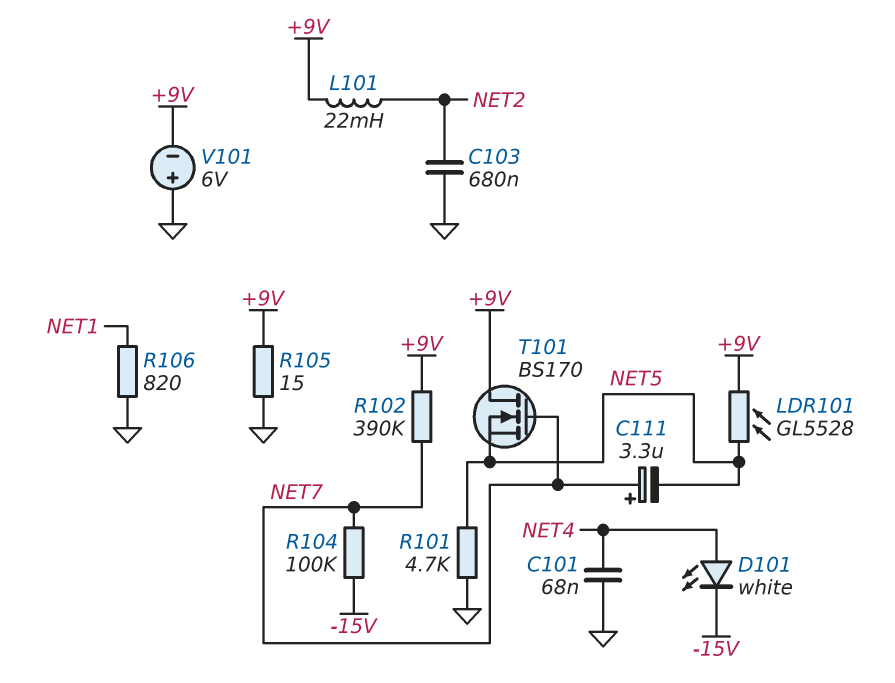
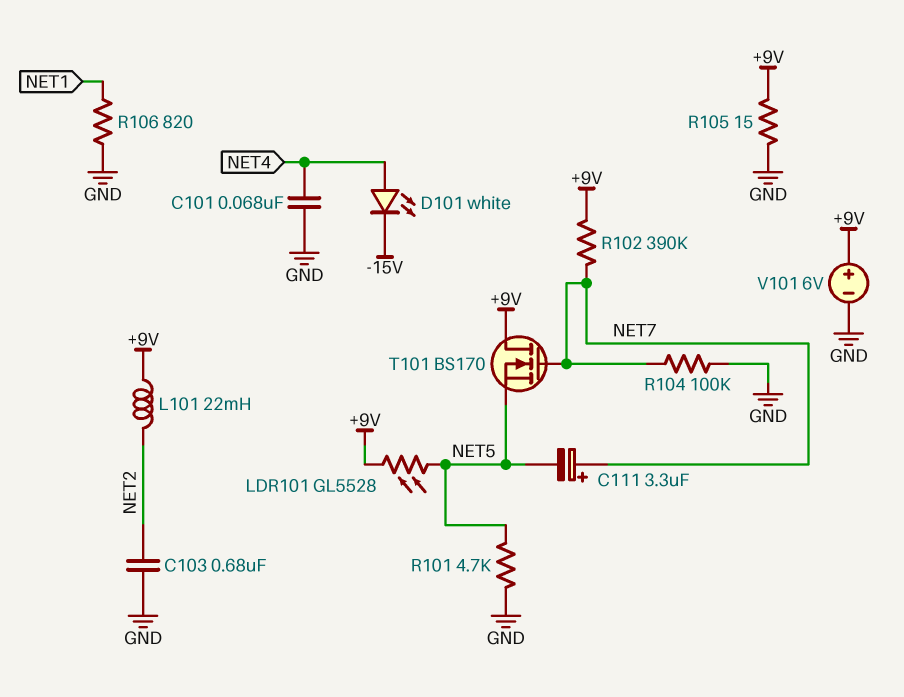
R104: 100k (-15V, NET7) -> 100k (GND, NET7)
V101: 6V (plus GND, minus +9V) -> 6V (plus +9V, minus GND)

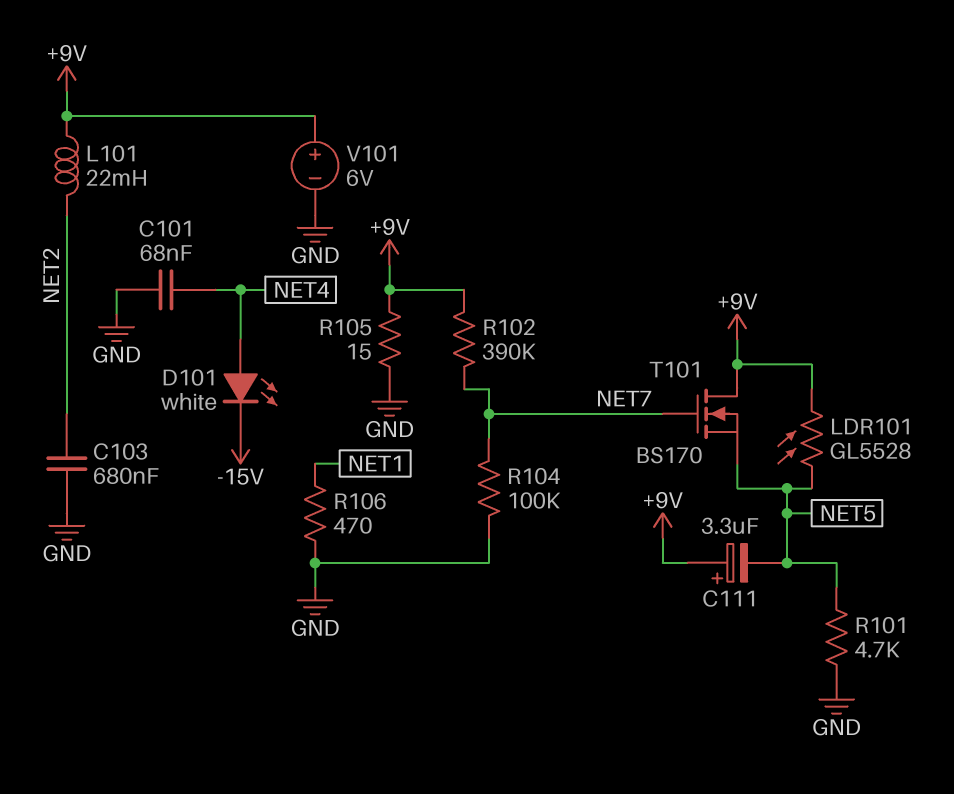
C111: 3.3uF (plus NET7, minus NET5) -> 3.3uF (plus +9V, minus NET5)
R106: 820 (GND, NET1) -> 470 (GND, NET1)

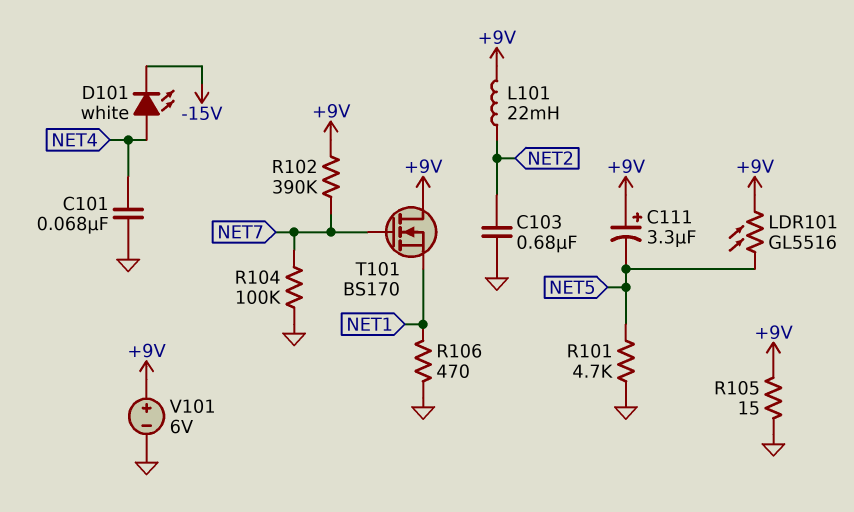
LDR101: GL5528 (+9V, NET5) -> GL5516 (+9V, NET5)
T101: NMOS BS170 (G NET7, D +9V, S NET5) -> NMOS BS170 (G NET7, D +9V, S NET1)

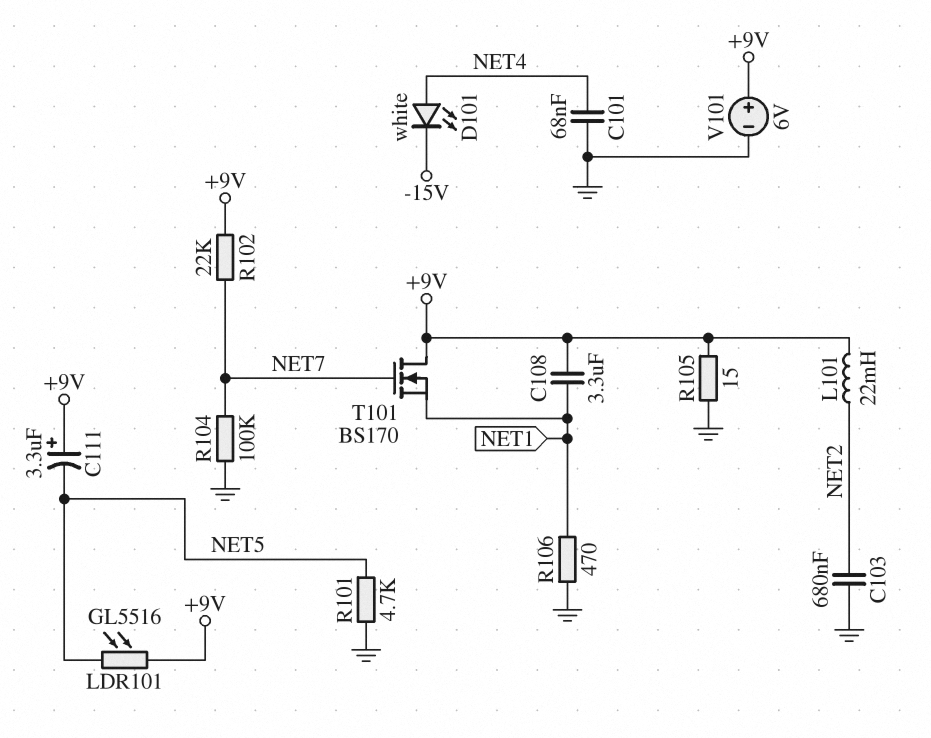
C108: none -> 3.3uF (+9V, NET1)
R102: 390k (+9V, NET7) -> 22k (+9V, NET7)

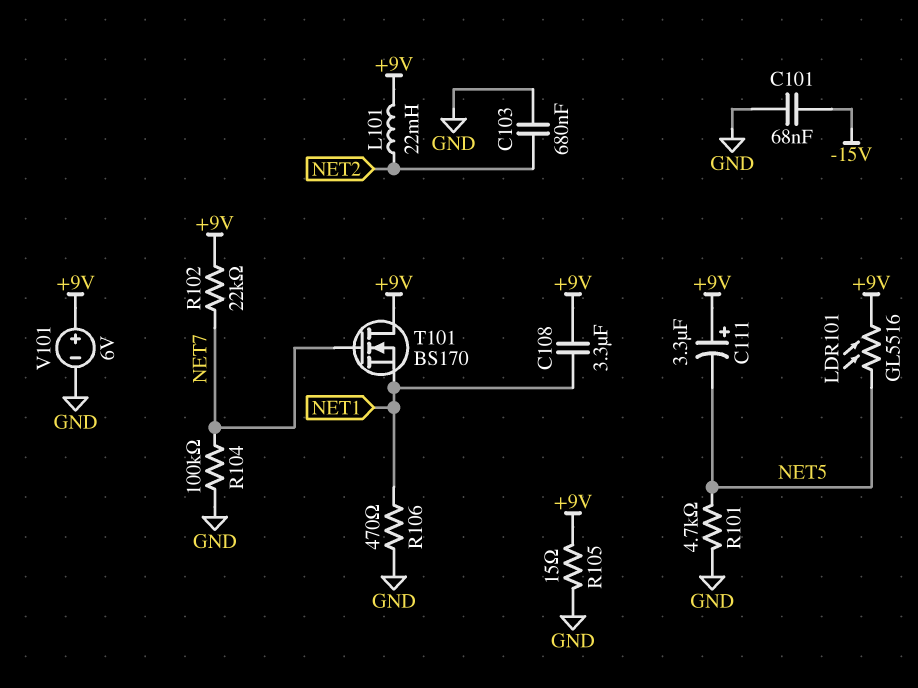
C101: 68nF (GND, NET4) -> 68nF (-15V, GND)
D101: LED white (A NET4, K -15V) -> none

